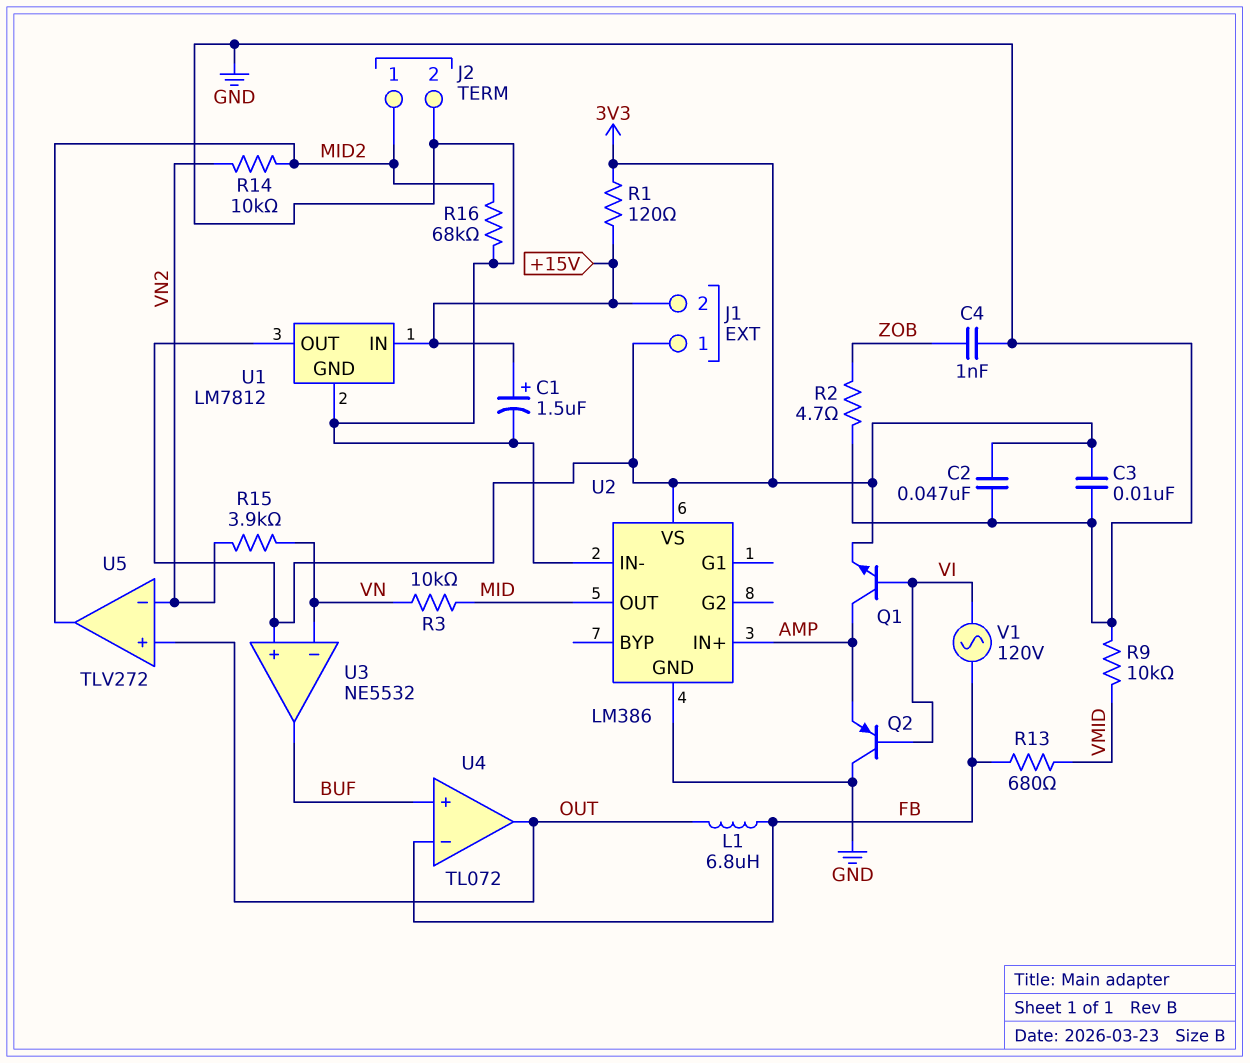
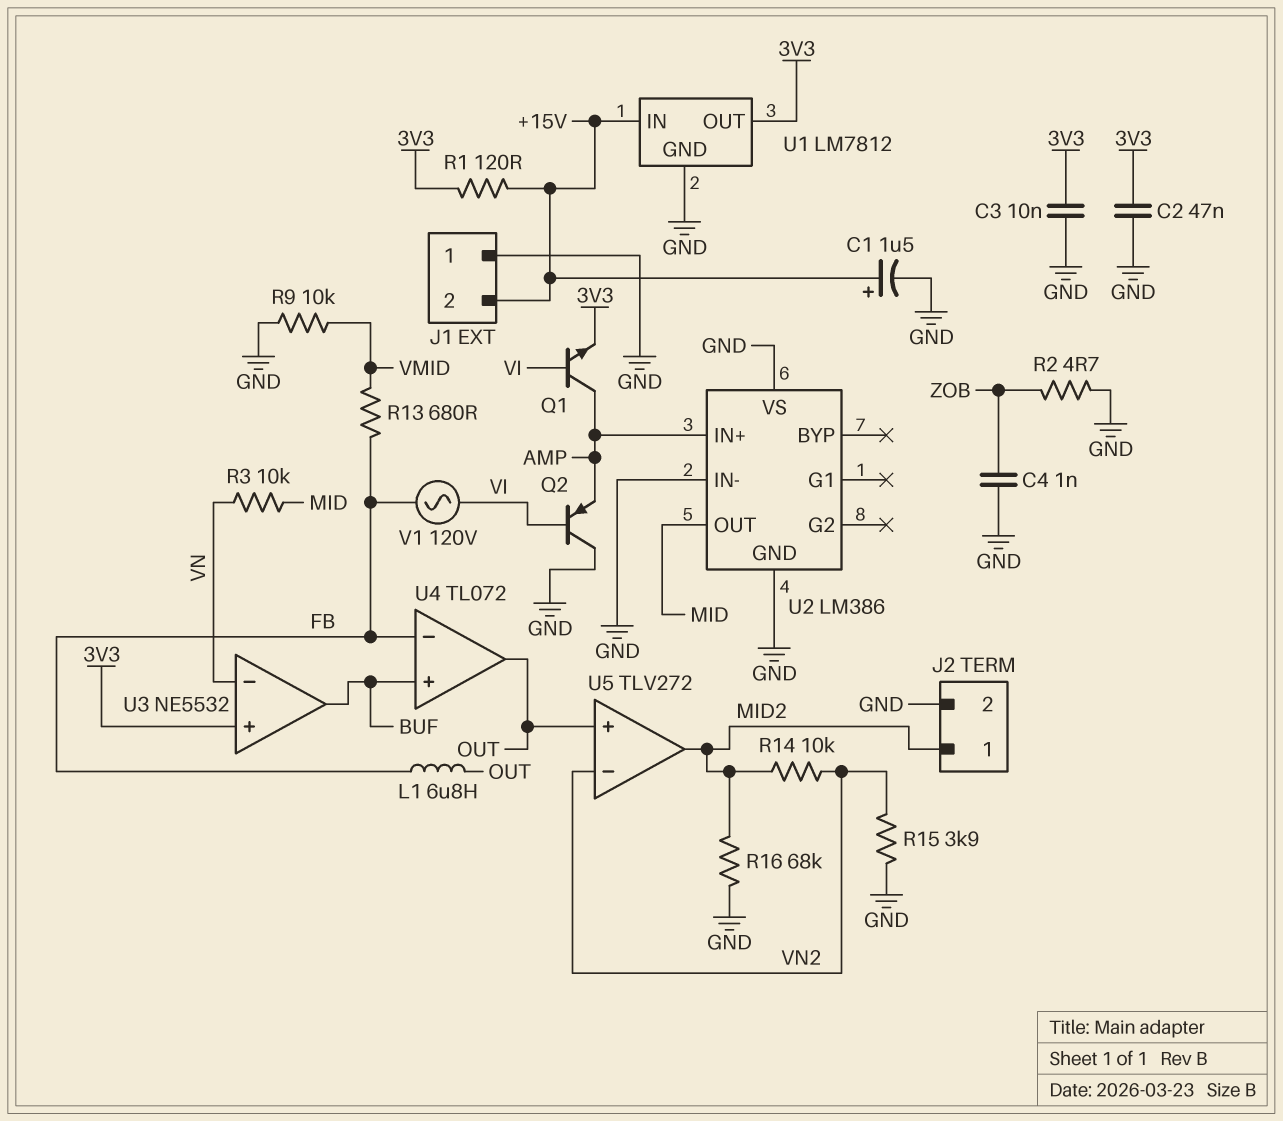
J1 pin 1: 3V3 -> GND
R15: 3.9k (VN, VN2) -> 3.9k (GND, VN2)
U2 pin VS: 3V3 -> GND

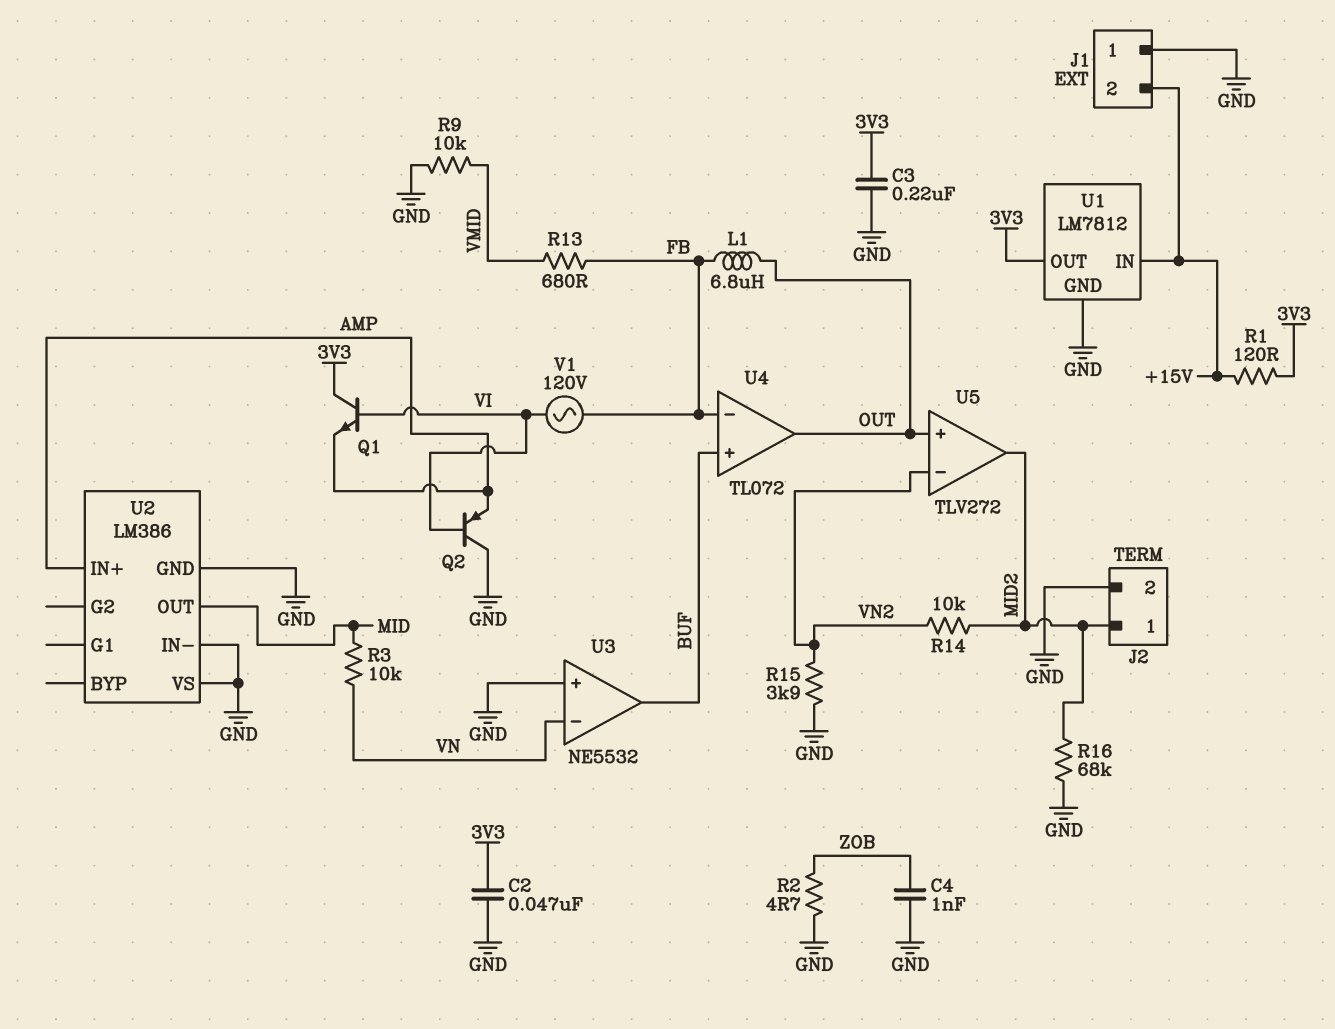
C1: 1.5uF (plus +15V, minus GND) -> none
C3: 10nF (3V3, GND) -> 220nF (3V3, GND)
Q1: NPN (B VI, C AMP, E 3V3) -> NPN (B VI, C 3V3, E AMP)
U3 pin in+: 3V3 -> GND

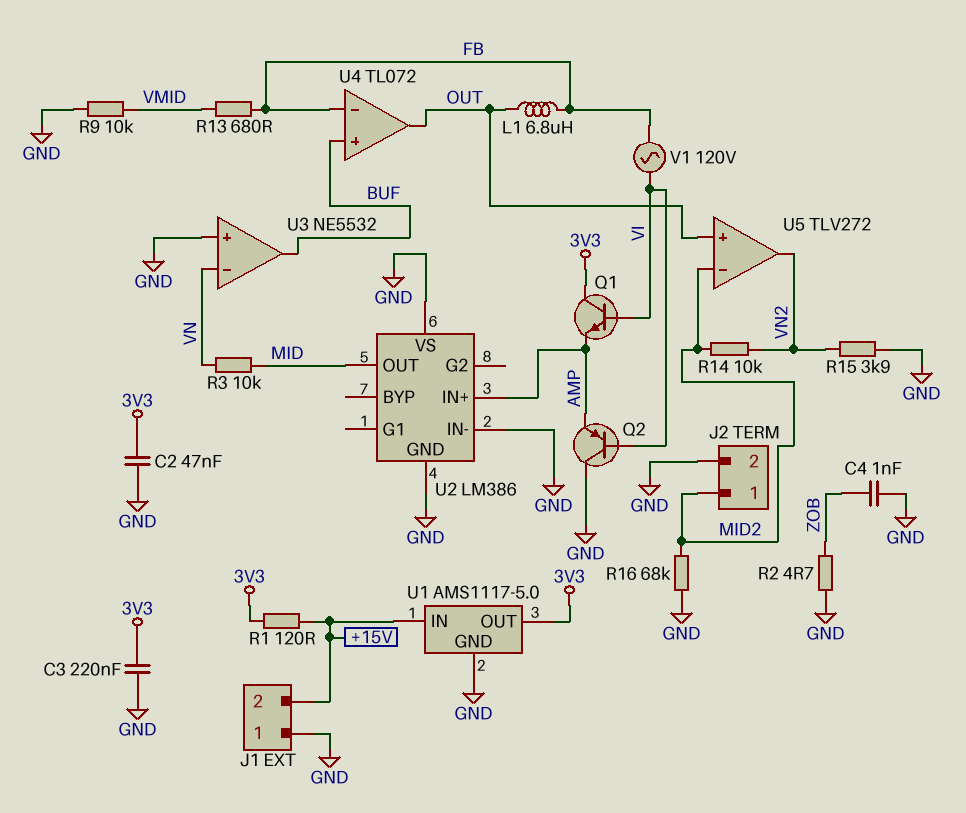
U1: LM7812 -> AMS1117-5.0
U5 pin in-: VN2 -> MID2
U5 pin out: MID2 -> VN2

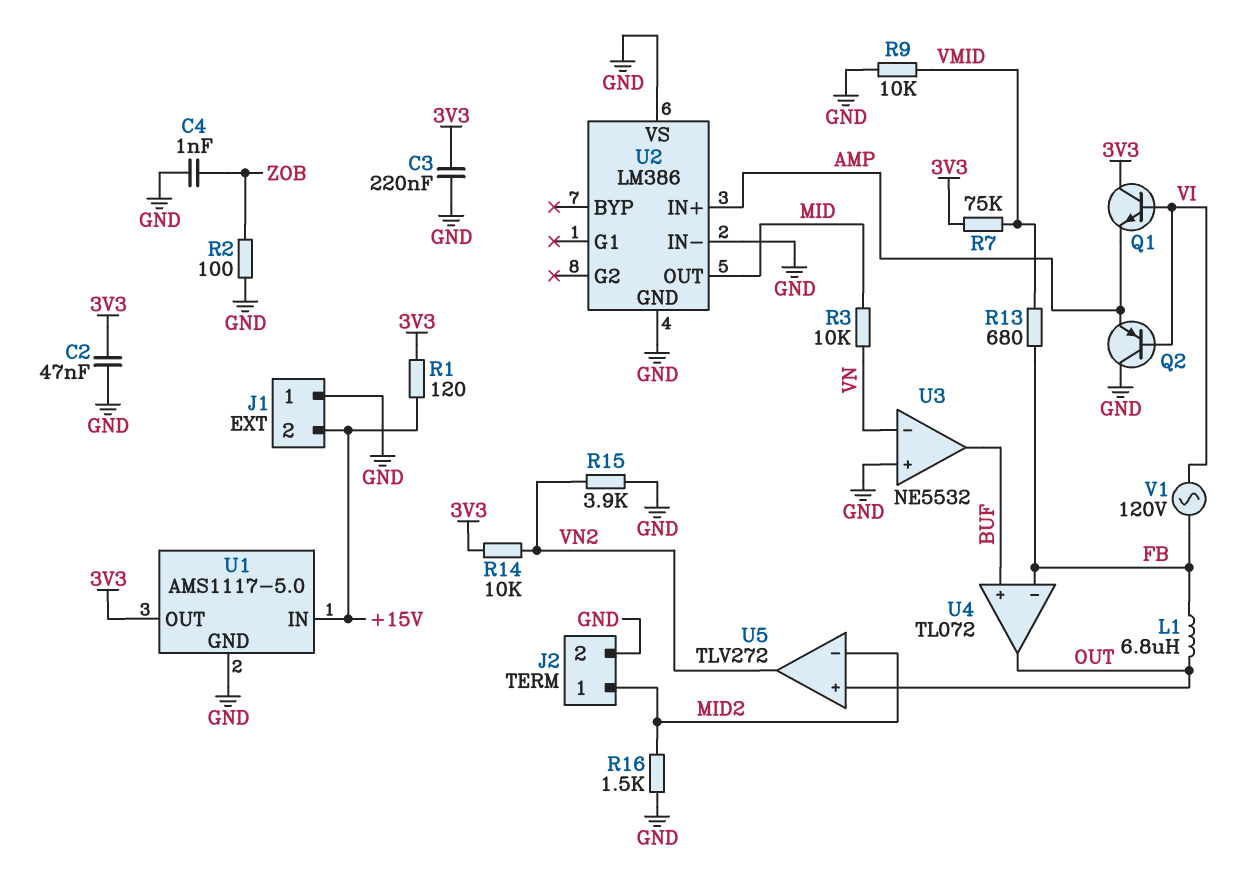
R2: 4.7 (GND, ZOB) -> 100 (GND, ZOB)
R7: none -> 75k (3V3, VMID)
R14: 10k (MID2, VN2) -> 10k (3V3, VN2)
R16: 68k (GND, MID2) -> 1.5k (GND, MID2)

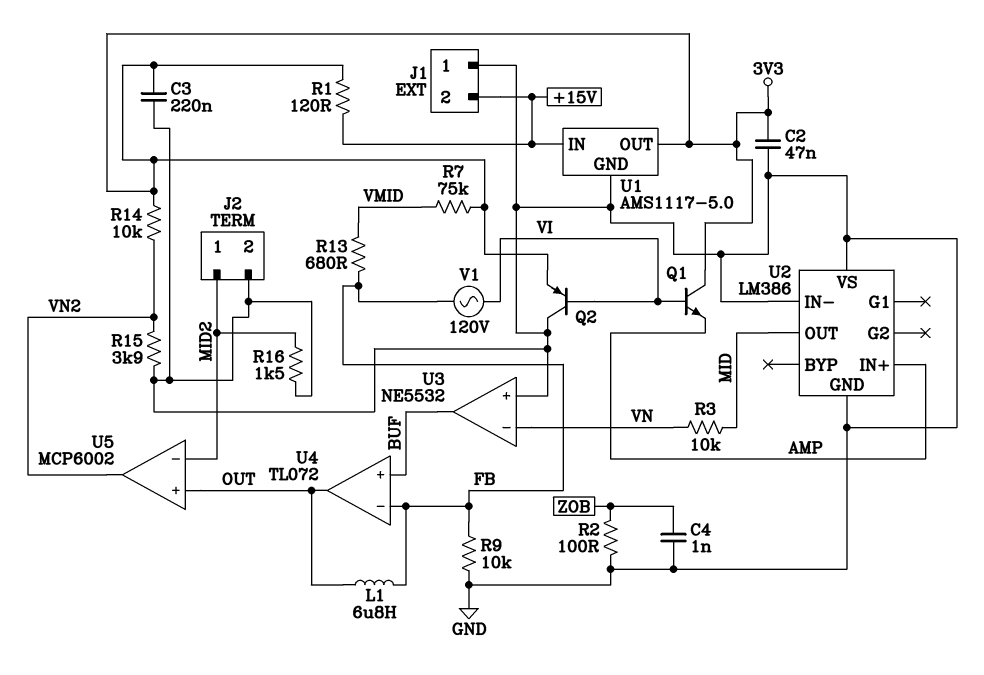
Q2: PNP (B VI, C GND, E AMP) -> PNP (B VI, C GND, E 3V3)
R9: 10k (GND, VMID) -> 10k (FB, GND)
U5: TLV272 -> MCP6002

